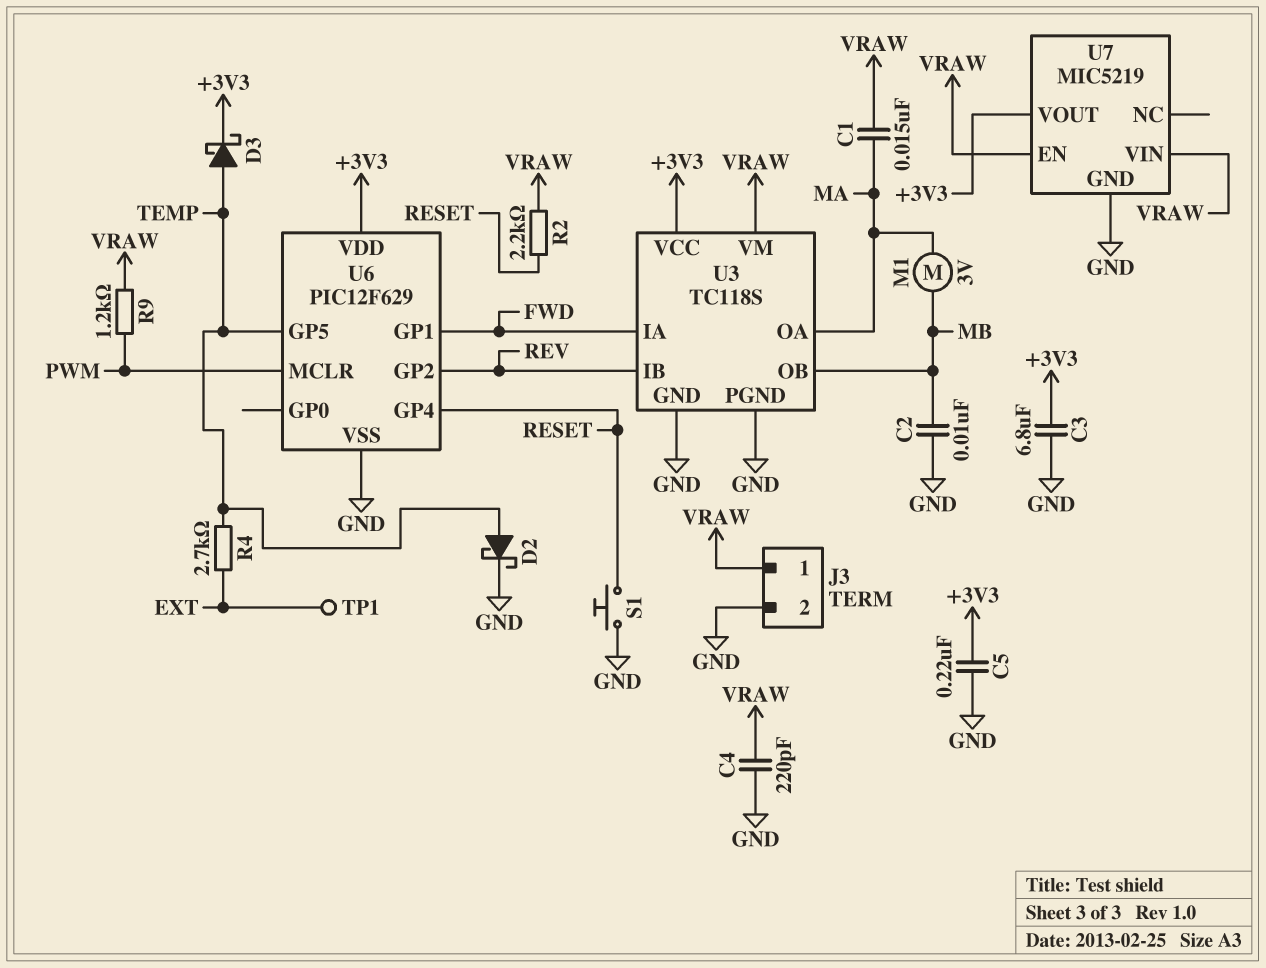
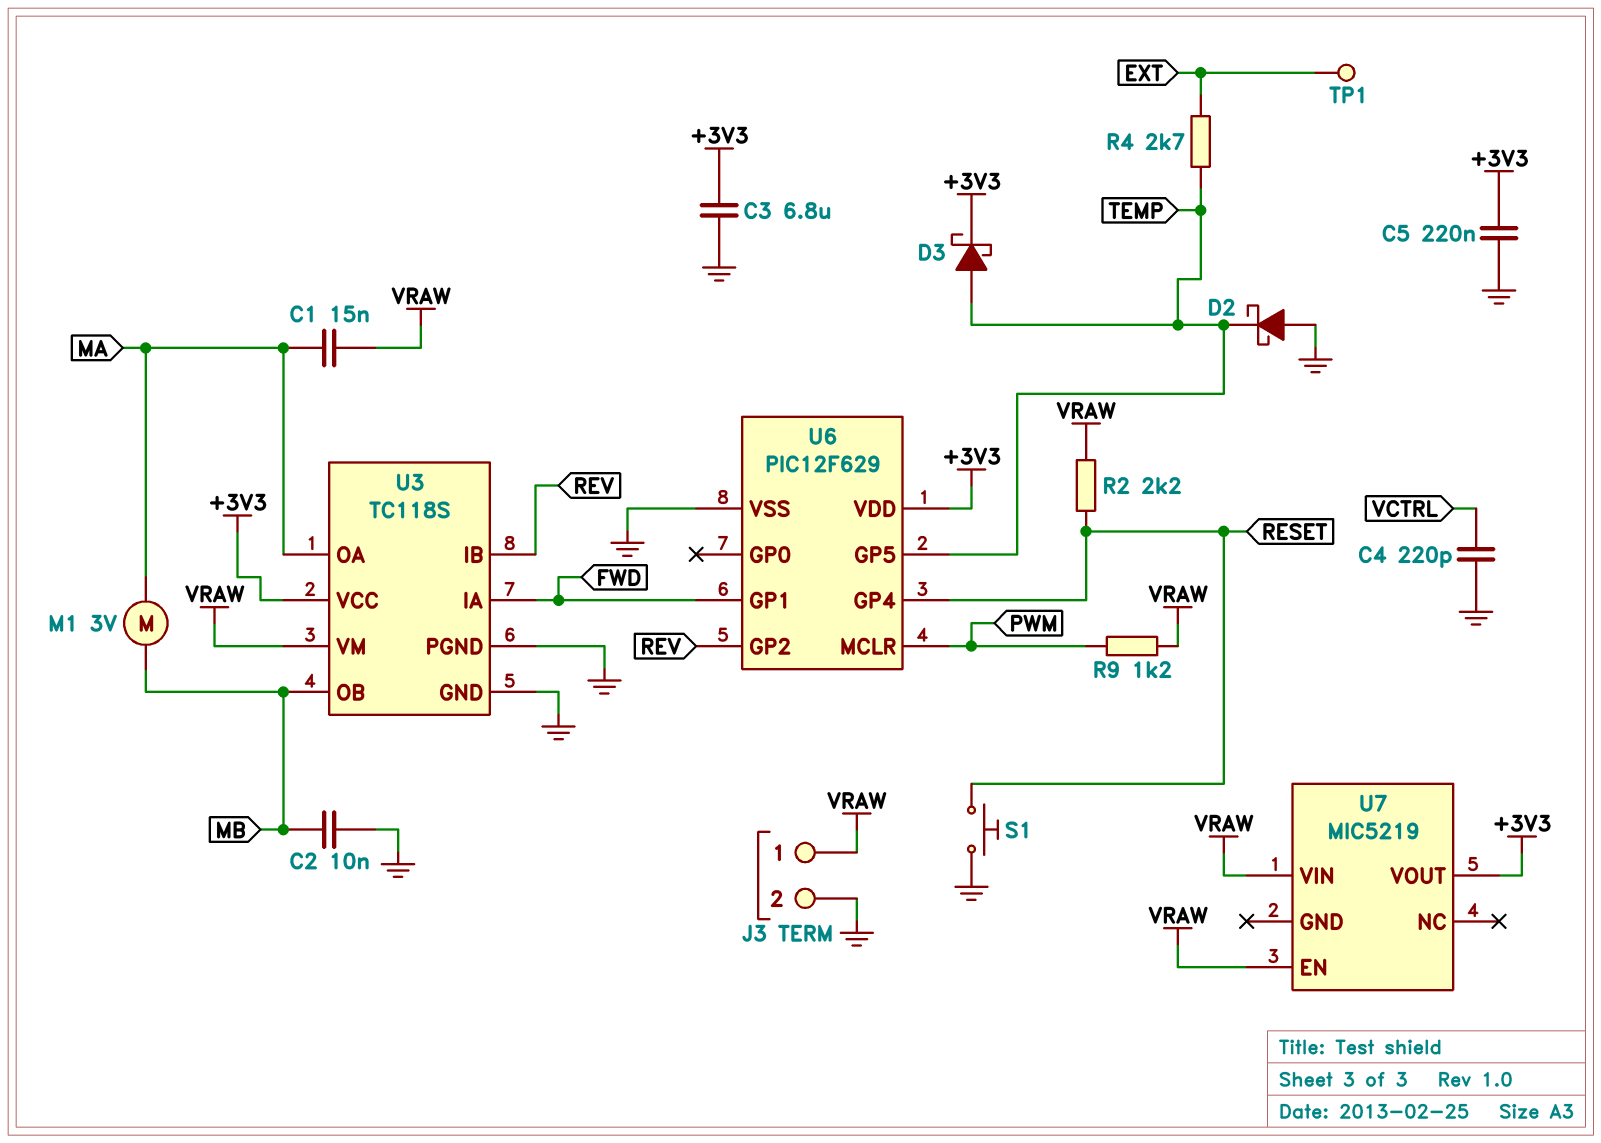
C4: 220pF (GND, VRAW) -> 220pF (GND, VCTRL)
D2: schottky (A TEMP, K GND) -> schottky (A GND, K TEMP)
U7 pin GND: GND -> none

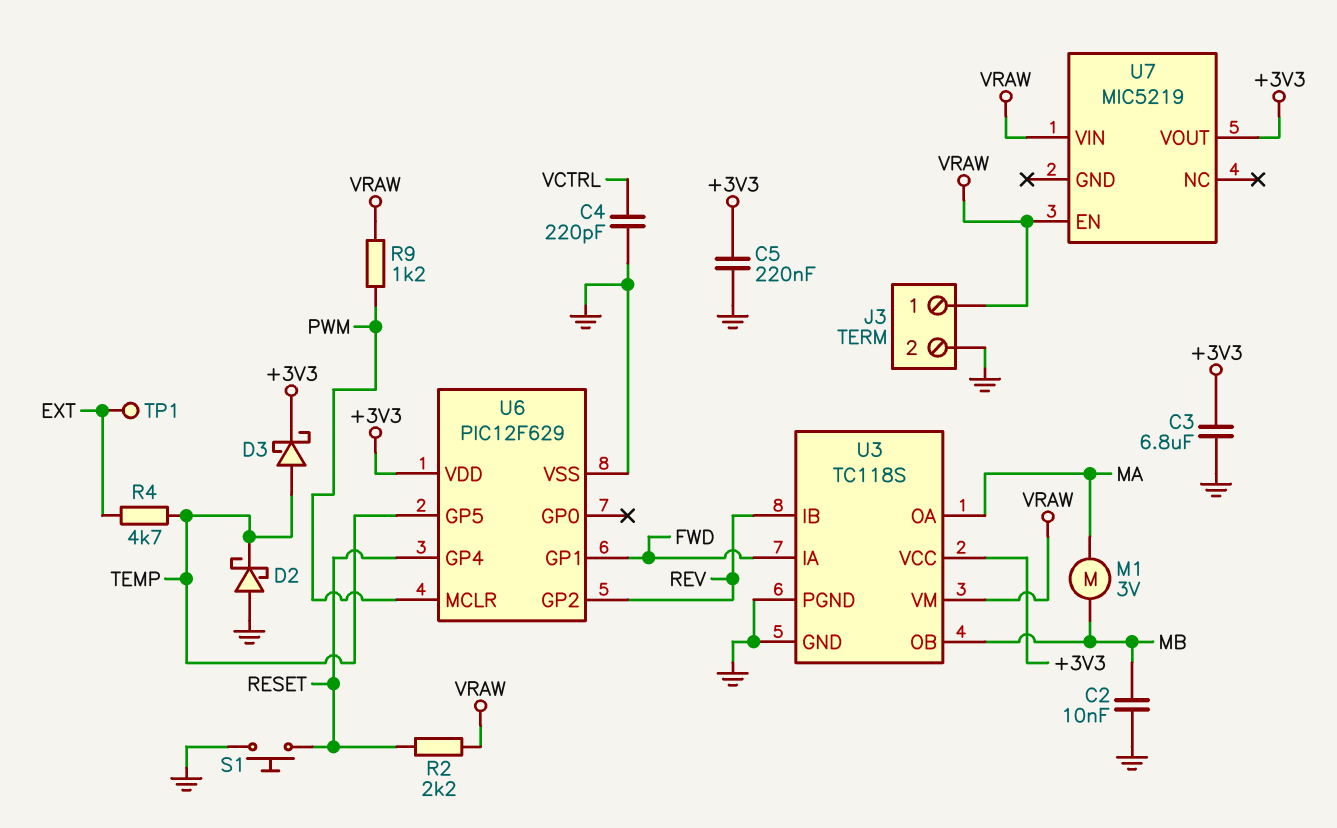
C1: 15nF (MA, VRAW) -> none
R4: 2.7k (EXT, TEMP) -> 4.7k (EXT, TEMP)

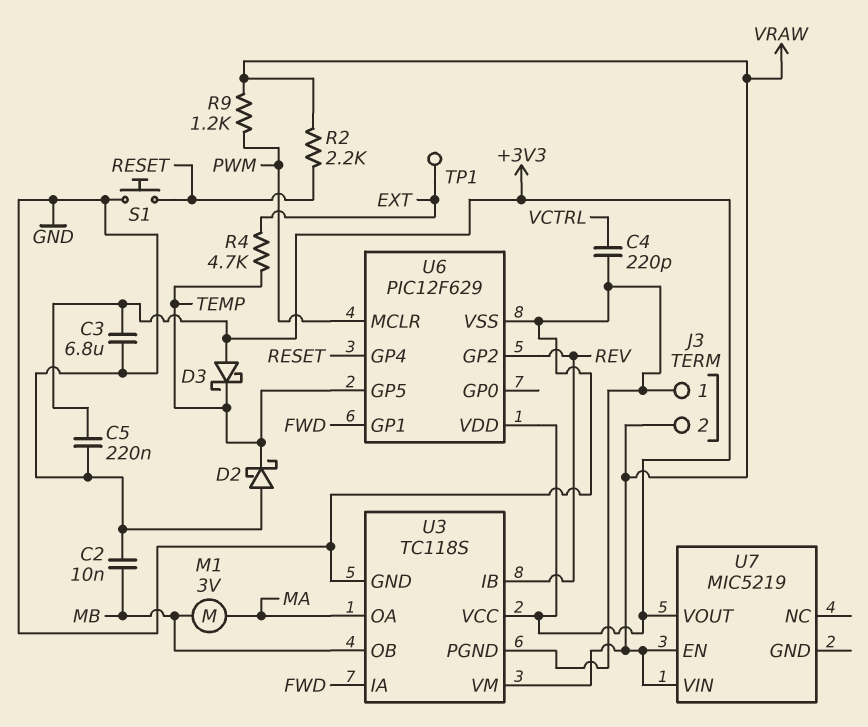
D3: schottky (A TEMP, K +3V3) -> schottky (A +3V3, K TEMP)
J3 pin 1: VRAW -> GND
J3 pin 2: GND -> VRAW

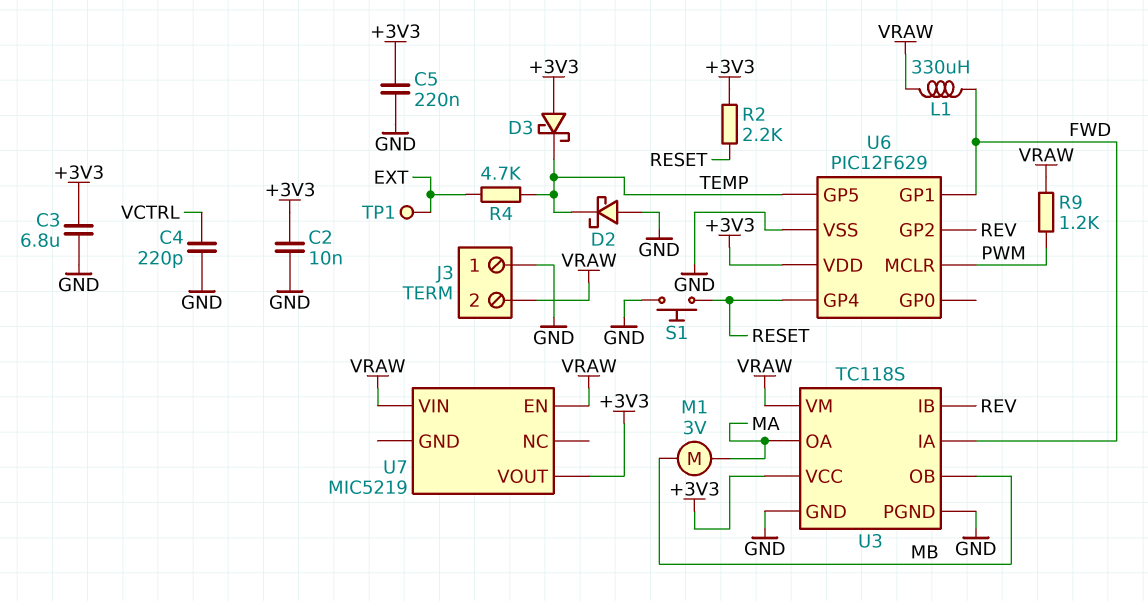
C2: 10nF (GND, MB) -> 10nF (+3V3, GND)
L1: none -> 330uH (FWD, VRAW)
R2: 2.2k (RESET, VRAW) -> 2.2k (+3V3, RESET)

